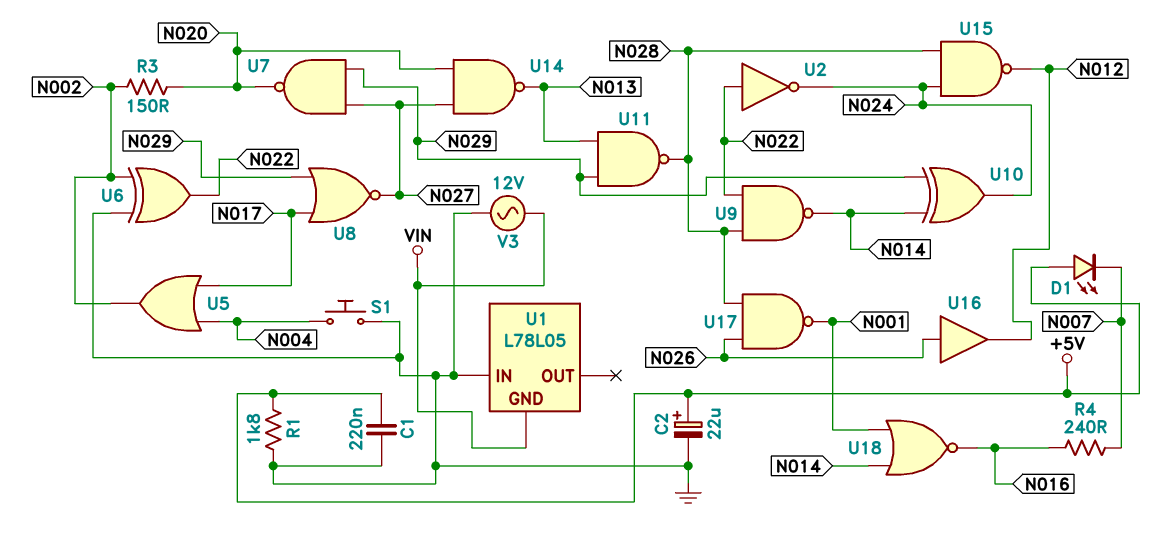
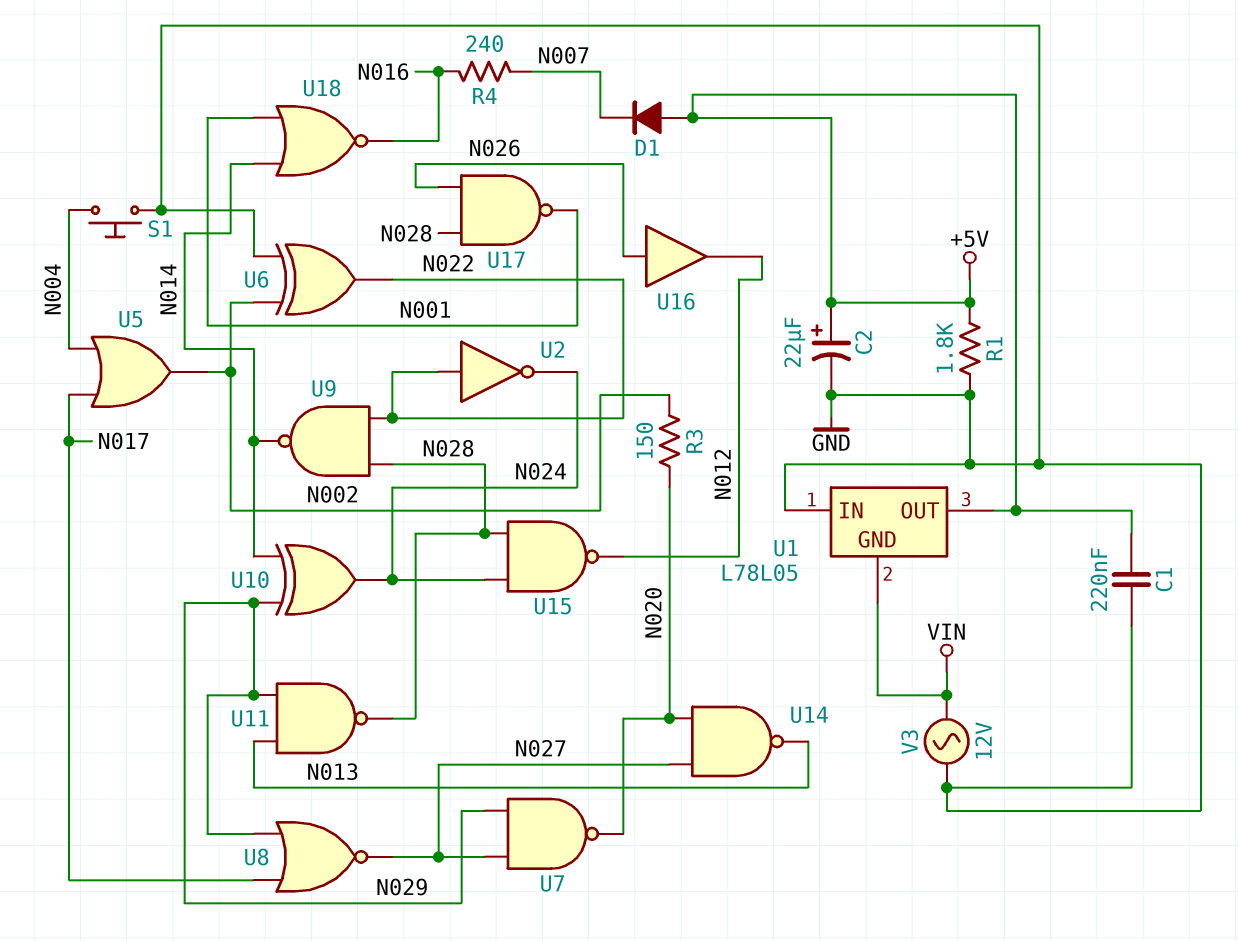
D1: LED (A +5V, K N007) -> diode (A +5V, K N007)
U1 pin OUT: none -> +5V

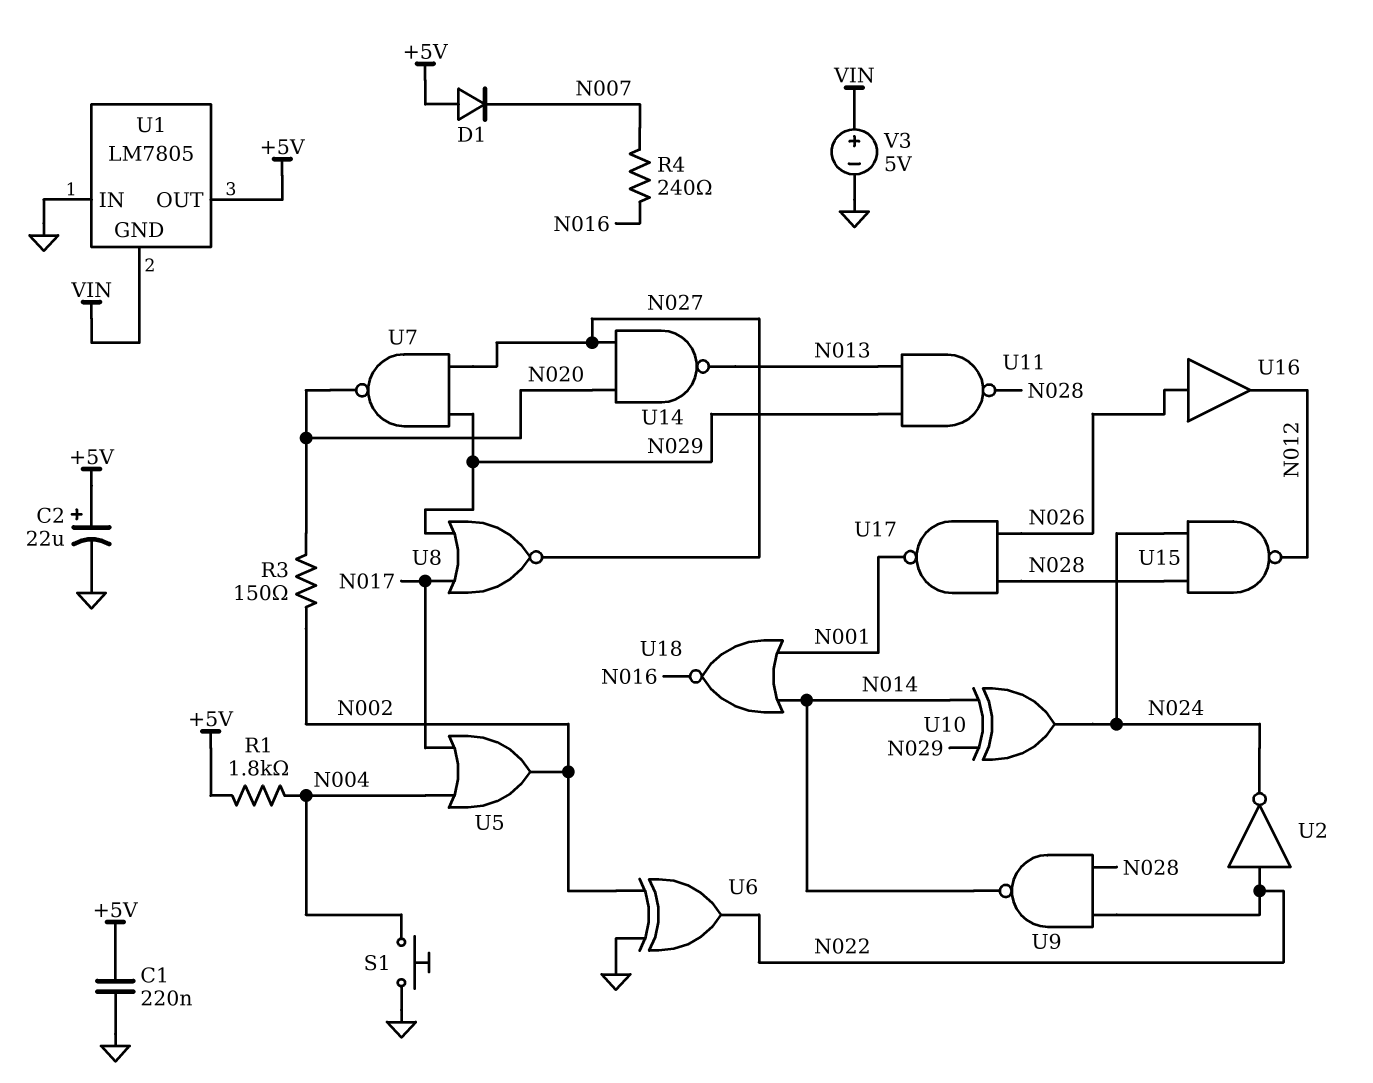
R1: 1.8k (+5V, GND) -> 1.8k (+5V, N004)
U1: L78L05 -> LM7805
V3: AC 12V (GND, VIN) -> 5V (plus VIN, minus GND)

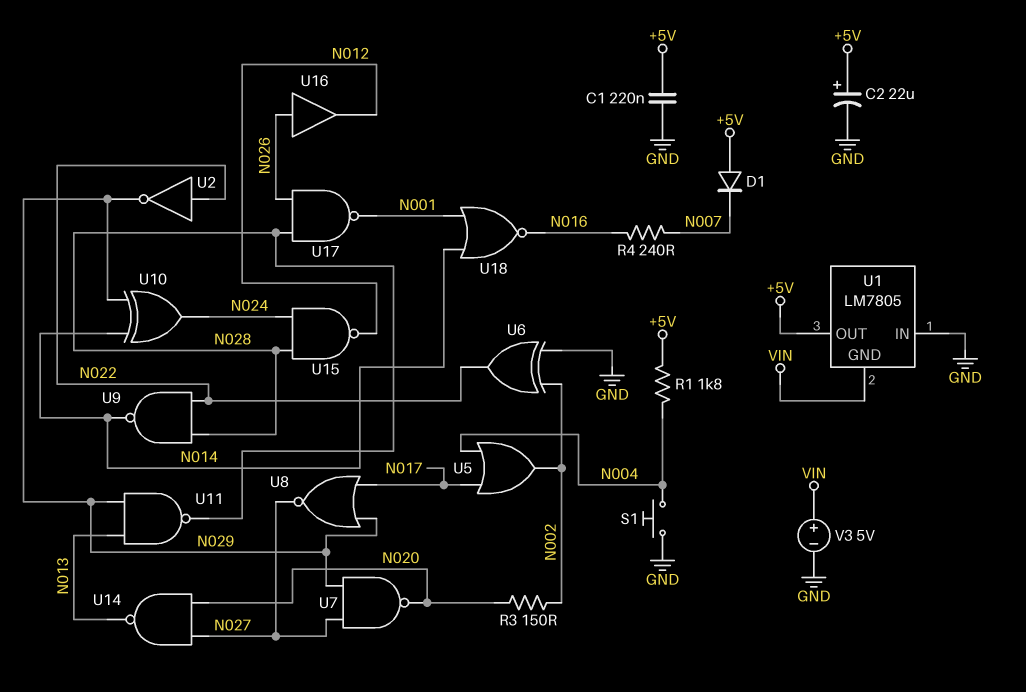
U2: NOT (in N022, out N024) -> NOT (in N022, out N029)

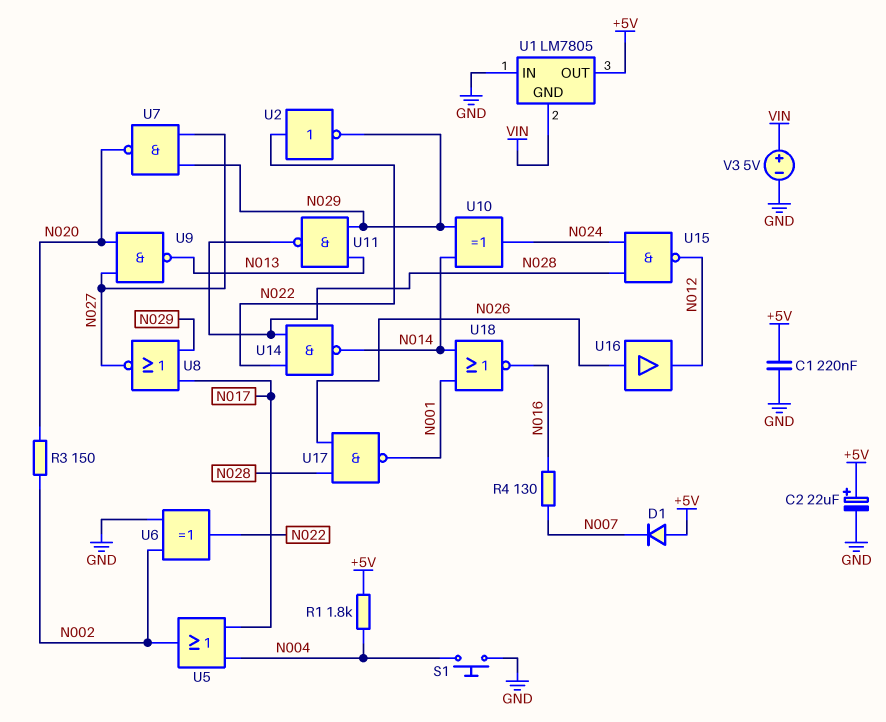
R4: 240 (N007, N016) -> 130 (N007, N016)
U9: NAND (in N022, in N028, out N014) -> NAND (in N020, in N027, out N013)
U14: NAND (in N020, in N027, out N013) -> NAND (in N022, in N028, out N014)

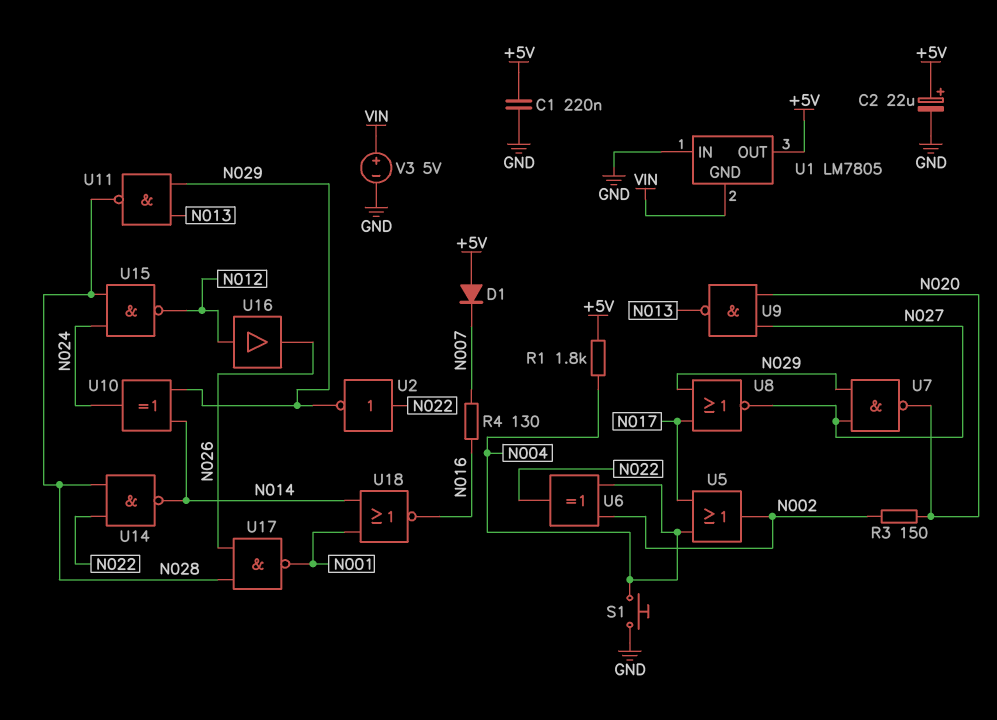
U6: XOR (in GND, in N002, out N022) -> XOR (in N002, in N004, out N022)
U16: buffer (in N026, out N012) -> buffer (in N012, out N026)

